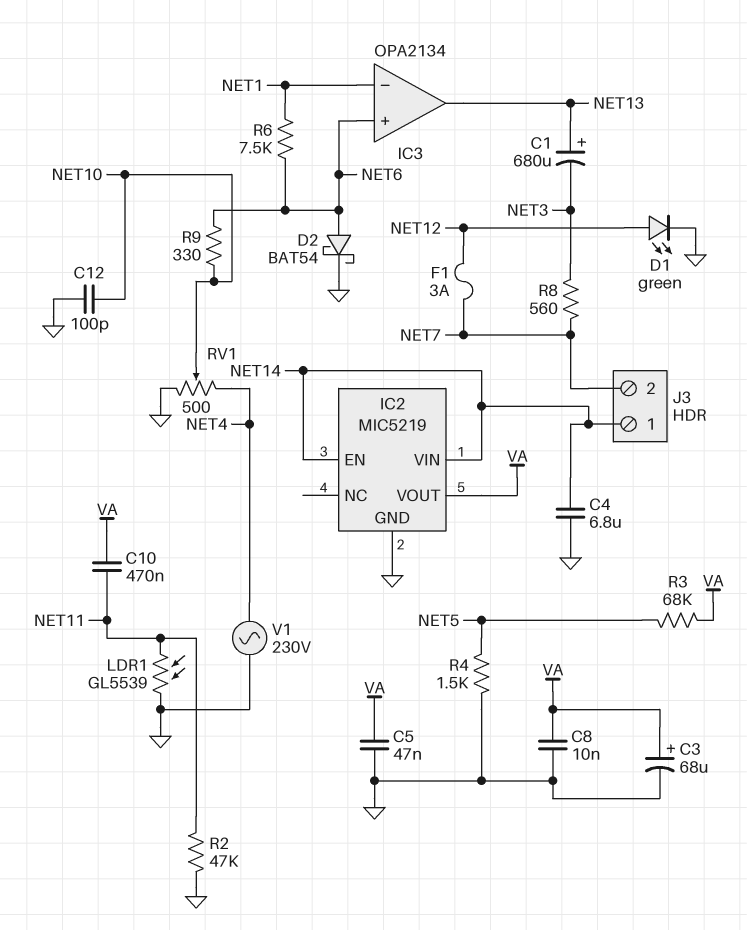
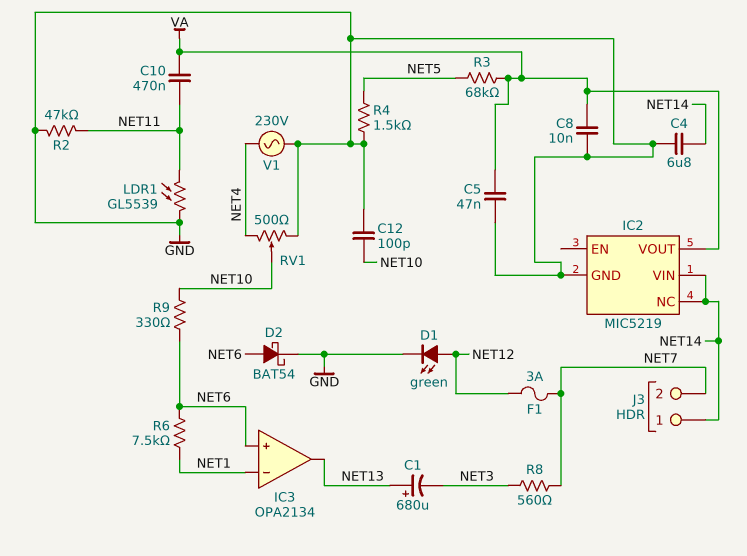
C3: 68uF (plus VA, minus GND) -> none
IC2 pin EN: NET14 -> none
IC2 pin NC: none -> NET14

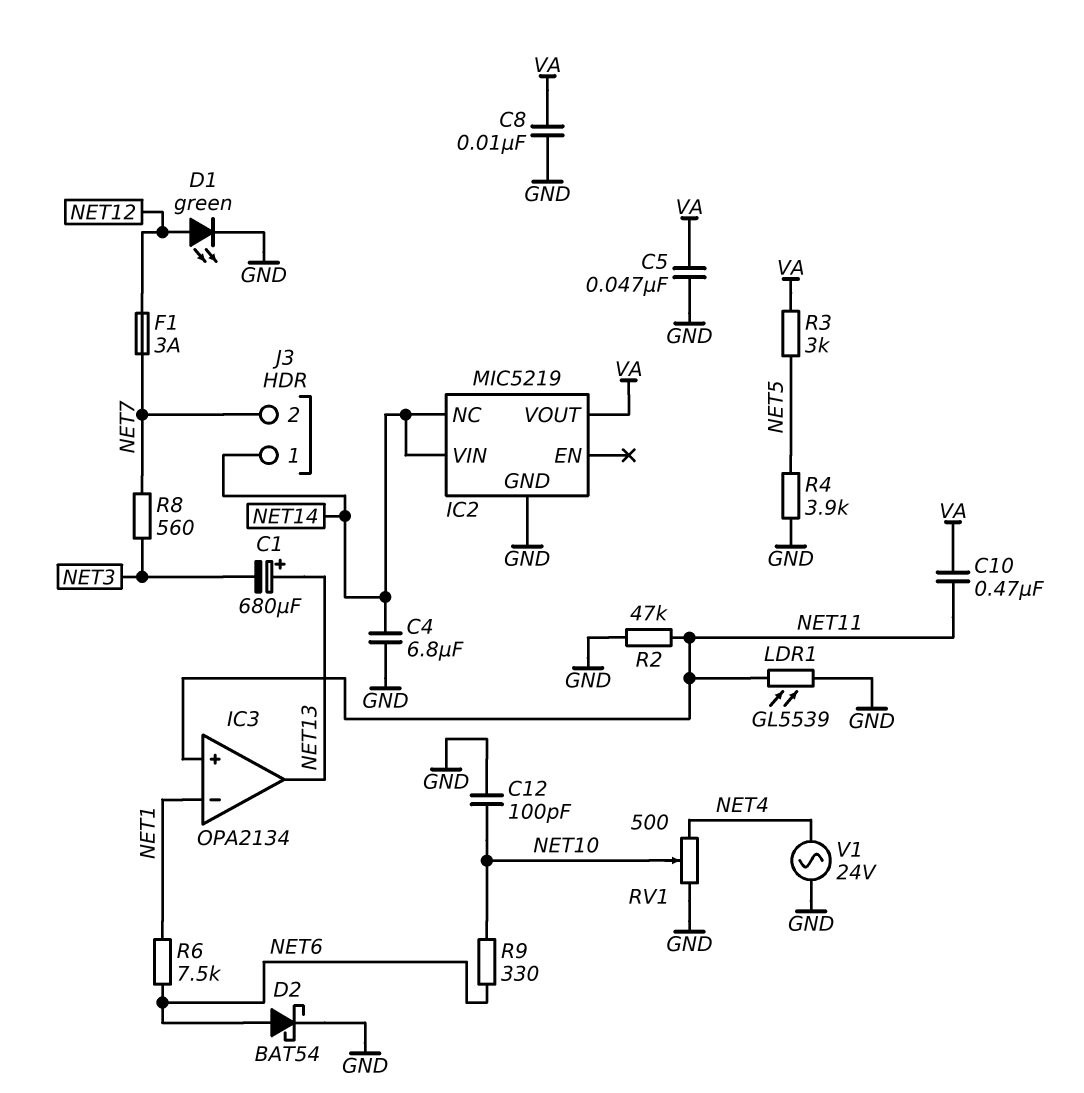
IC3 pin in+: NET6 -> NET11
R3: 68k (NET5, VA) -> 3k (NET5, VA)
R4: 1.5k (GND, NET5) -> 3.9k (GND, NET5)
V1: AC 230V (GND, NET4) -> AC 24V (GND, NET4)

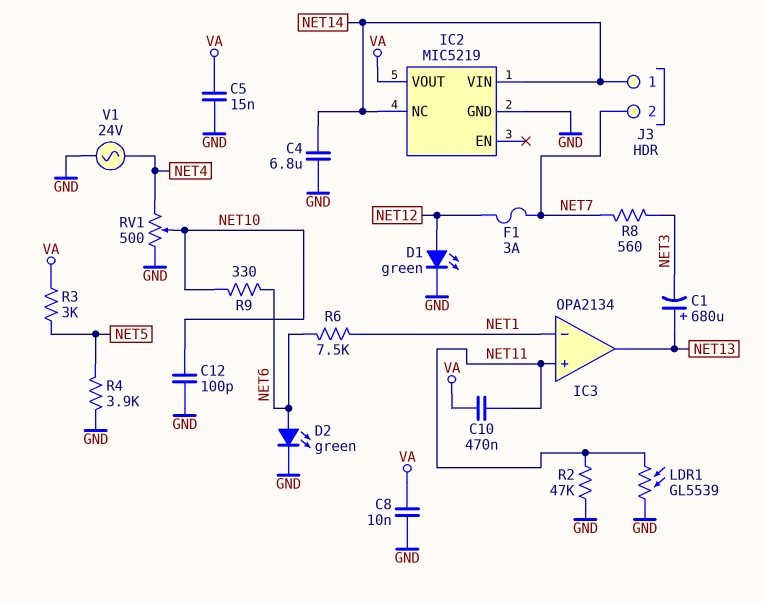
C5: 47nF (GND, VA) -> 15nF (GND, VA)
D2: schottky BAT54 (A NET6, K GND) -> LED green (A NET6, K GND)

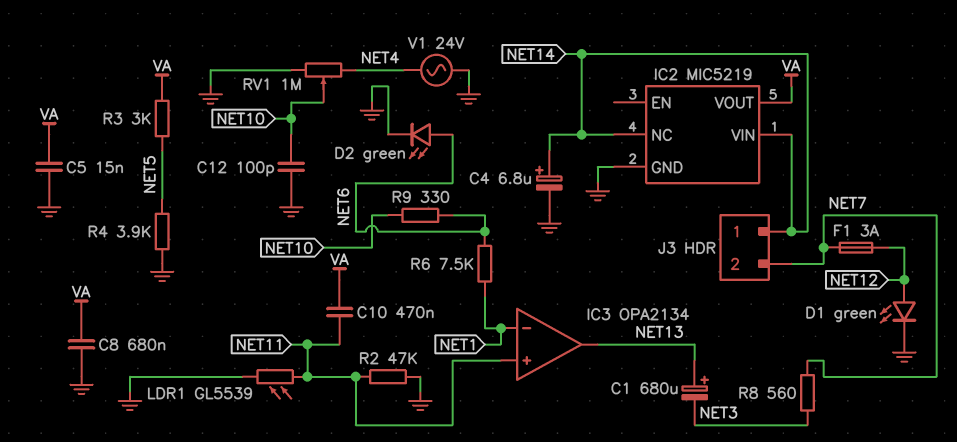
C4: 6.8uF (GND, NET14) -> 6.8uF (plus NET14, minus GND)
C8: 10nF (GND, VA) -> 680nF (GND, VA)
RV1: 500 (GND, NET4, wiper NET10) -> 1M (GND, NET4, wiper NET10)

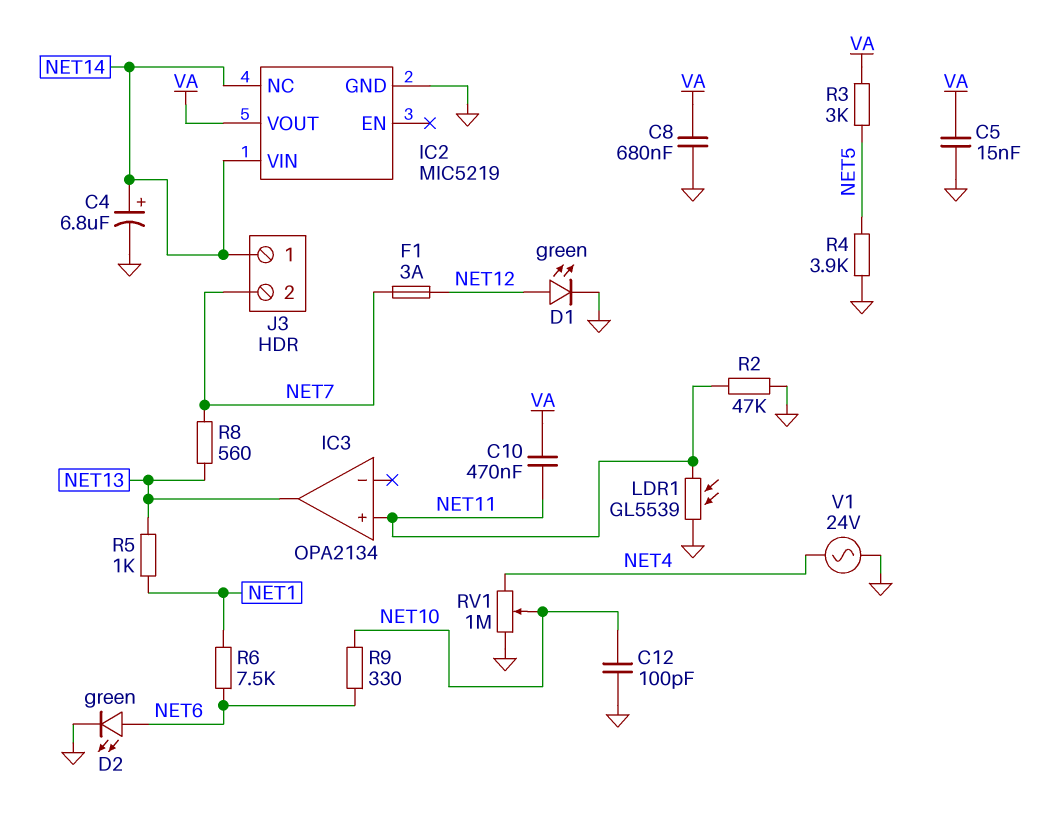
C1: 680uF (plus NET13, minus NET3) -> none
IC3 pin in-: NET1 -> none
R5: none -> 1k (NET1, NET13)
R8: 560 (NET3, NET7) -> 560 (NET7, NET13)

